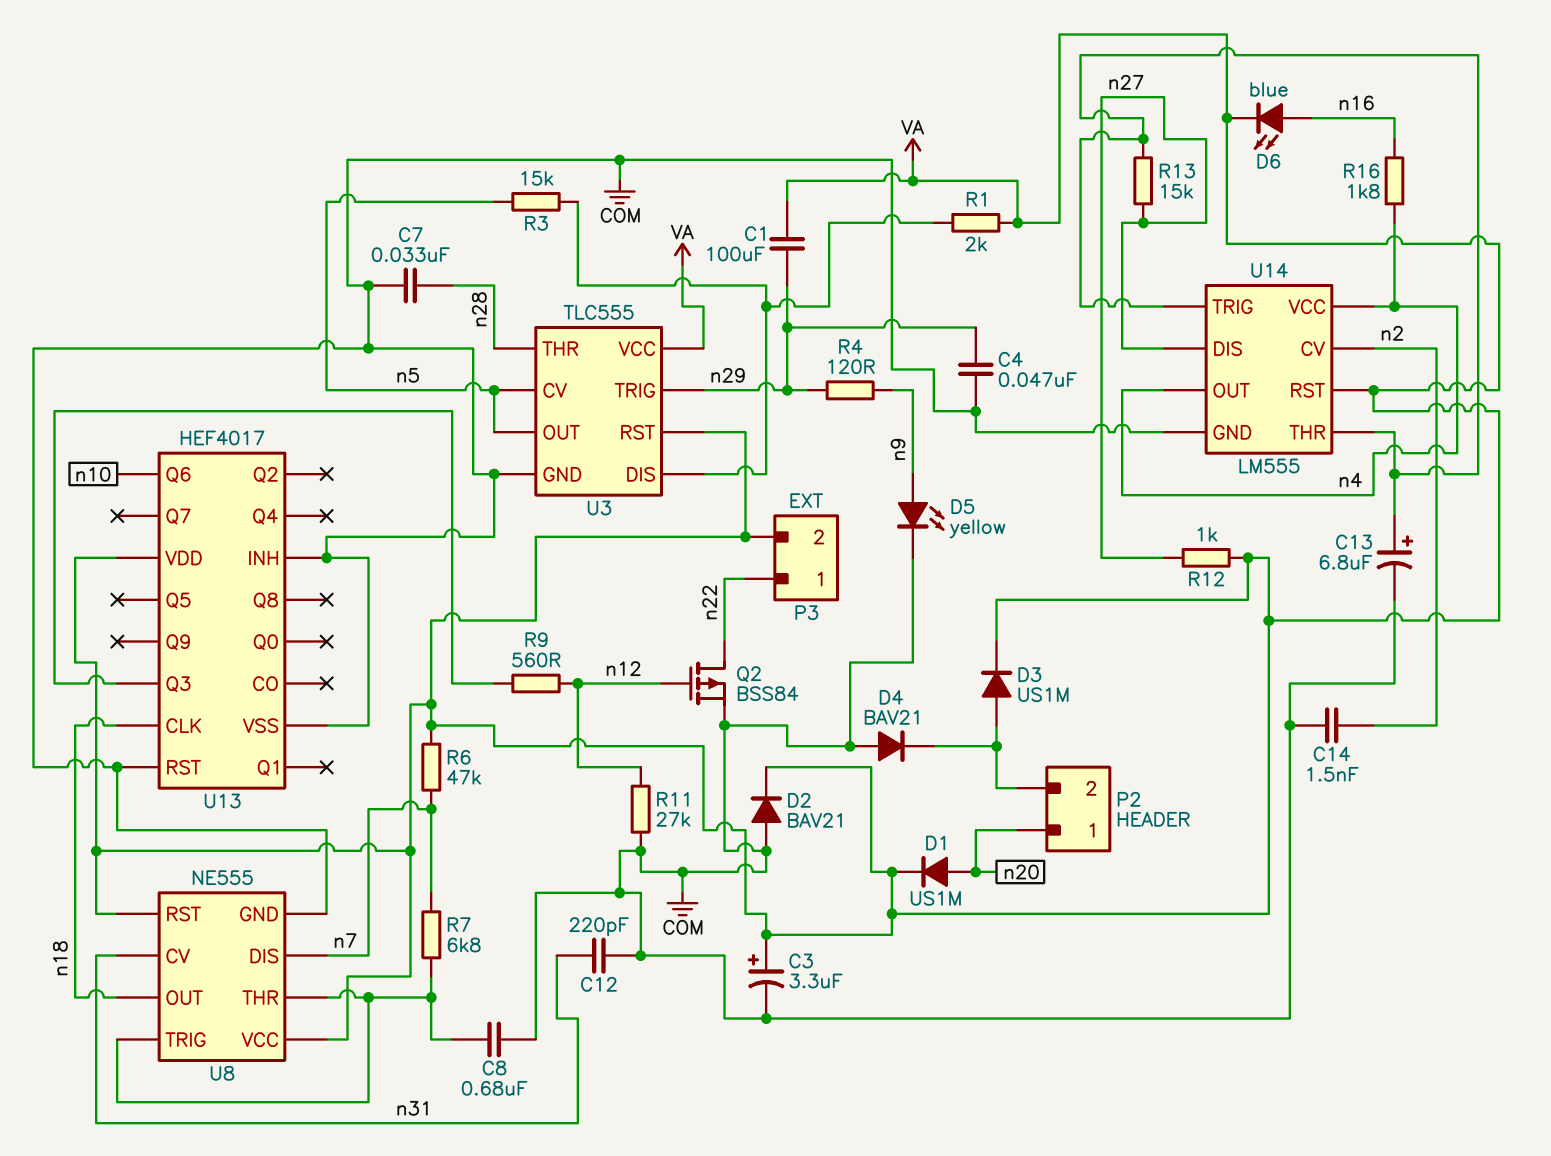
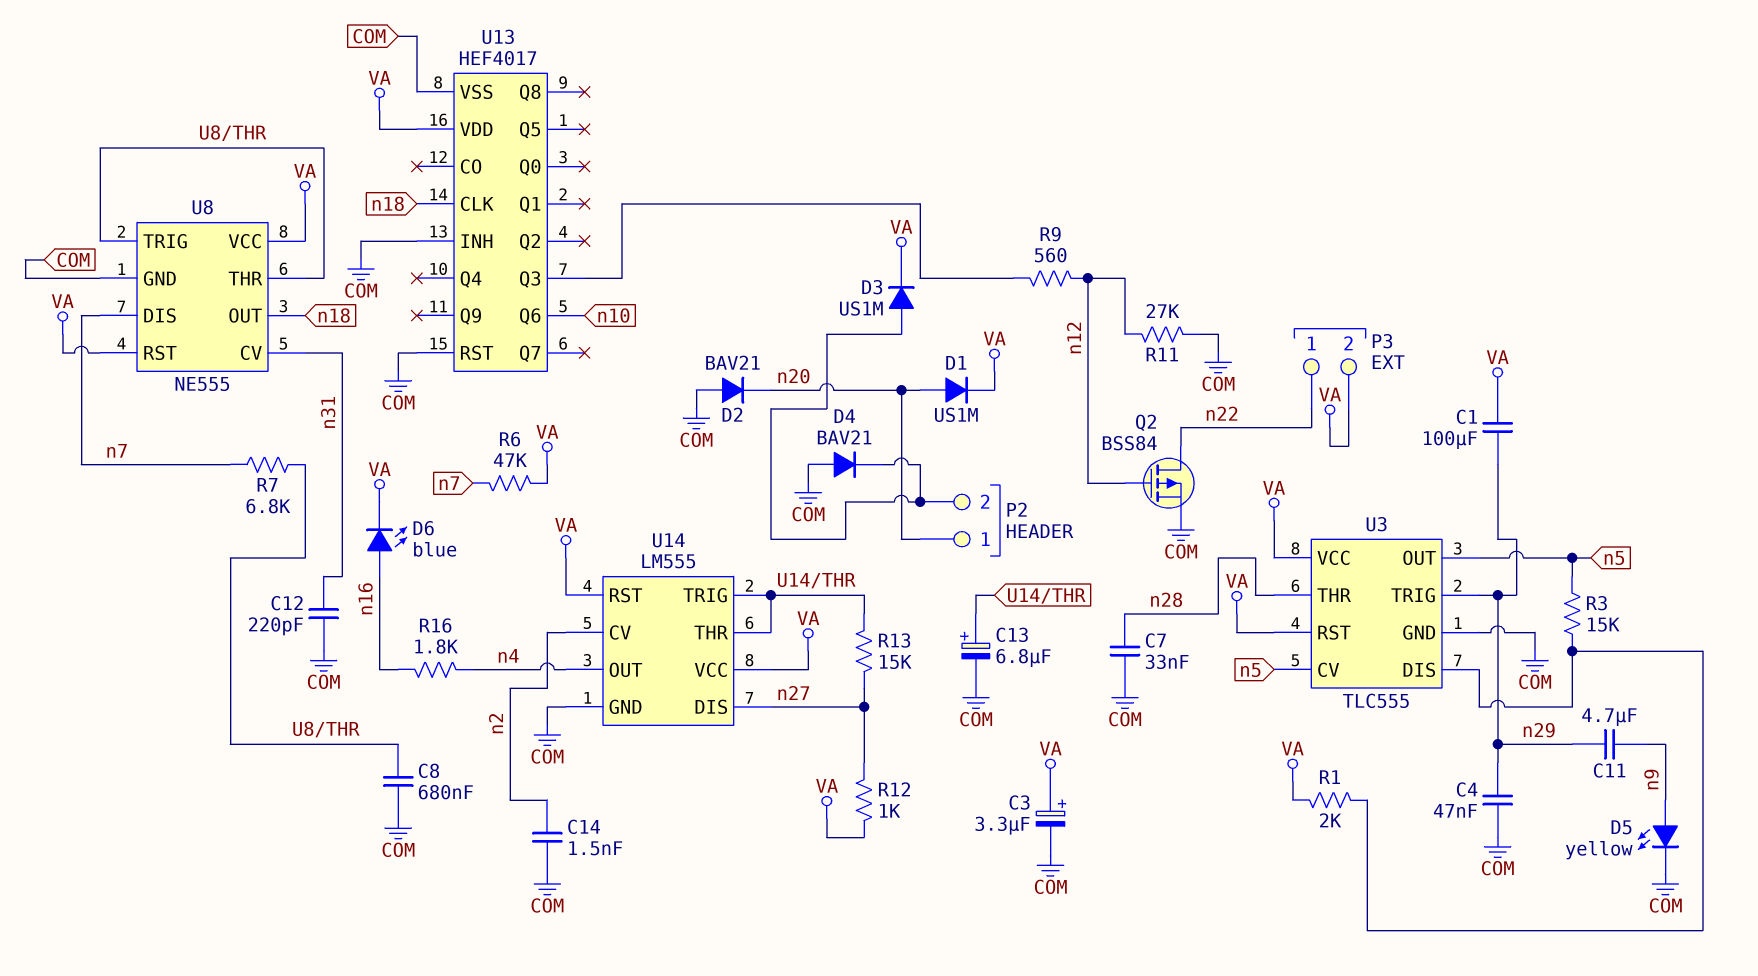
C11: none -> 4.7uF (n9, n29)
D2: diode BAV21 (A COM, K VA) -> diode BAV21 (A COM, K n20)
R4: 120 (n9, n29) -> none
U14 pin VCC: n4 -> VA

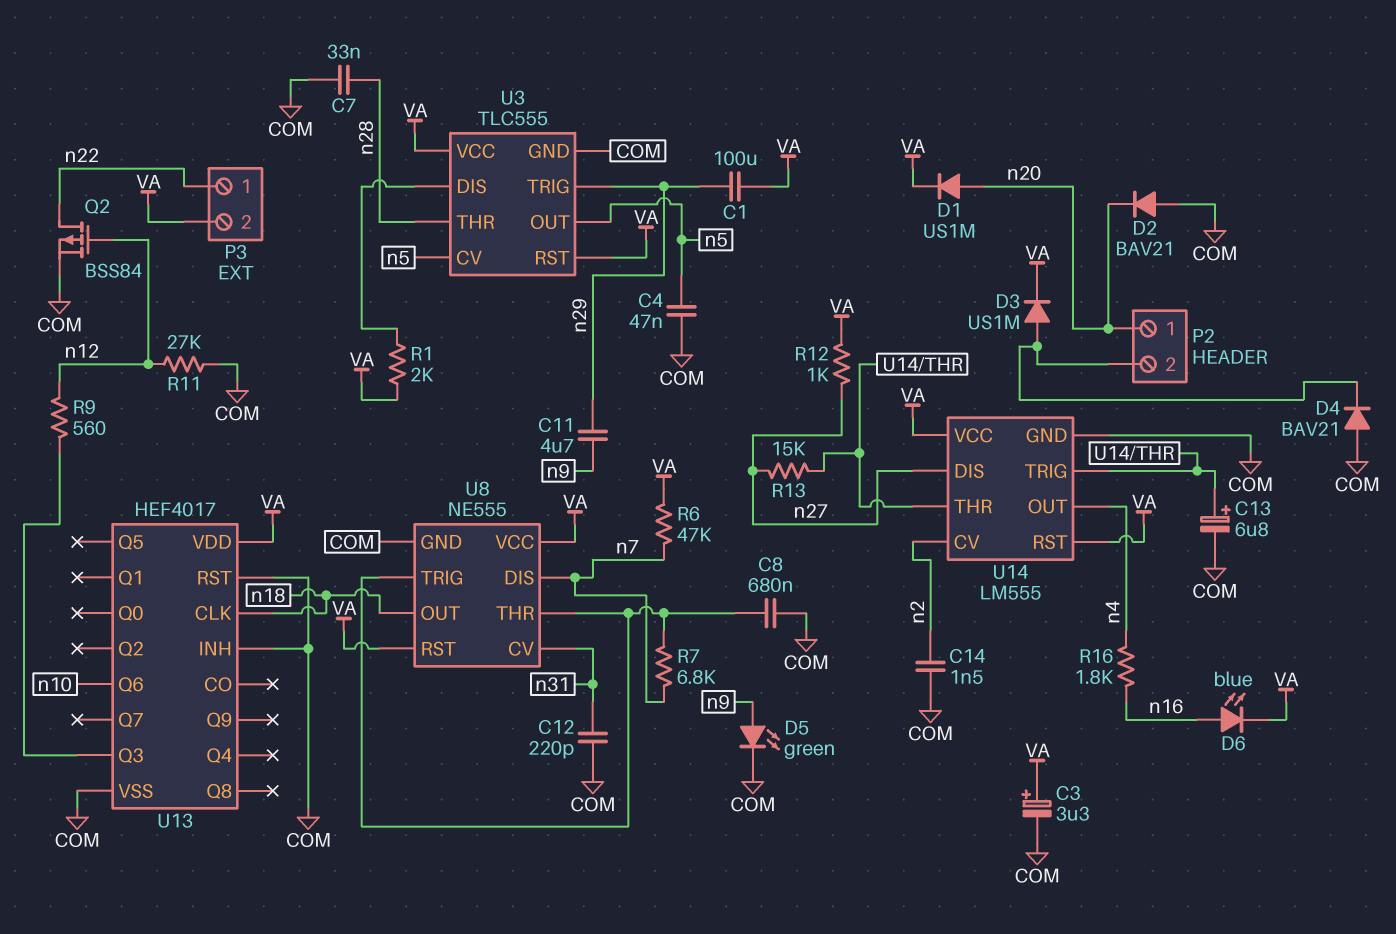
C4: 47nF (COM, n29) -> 47nF (COM, n5)
D5: LED yellow (A n9, K COM) -> LED green (A n9, K COM)
R3: 15k (U3/DIS, n5) -> none

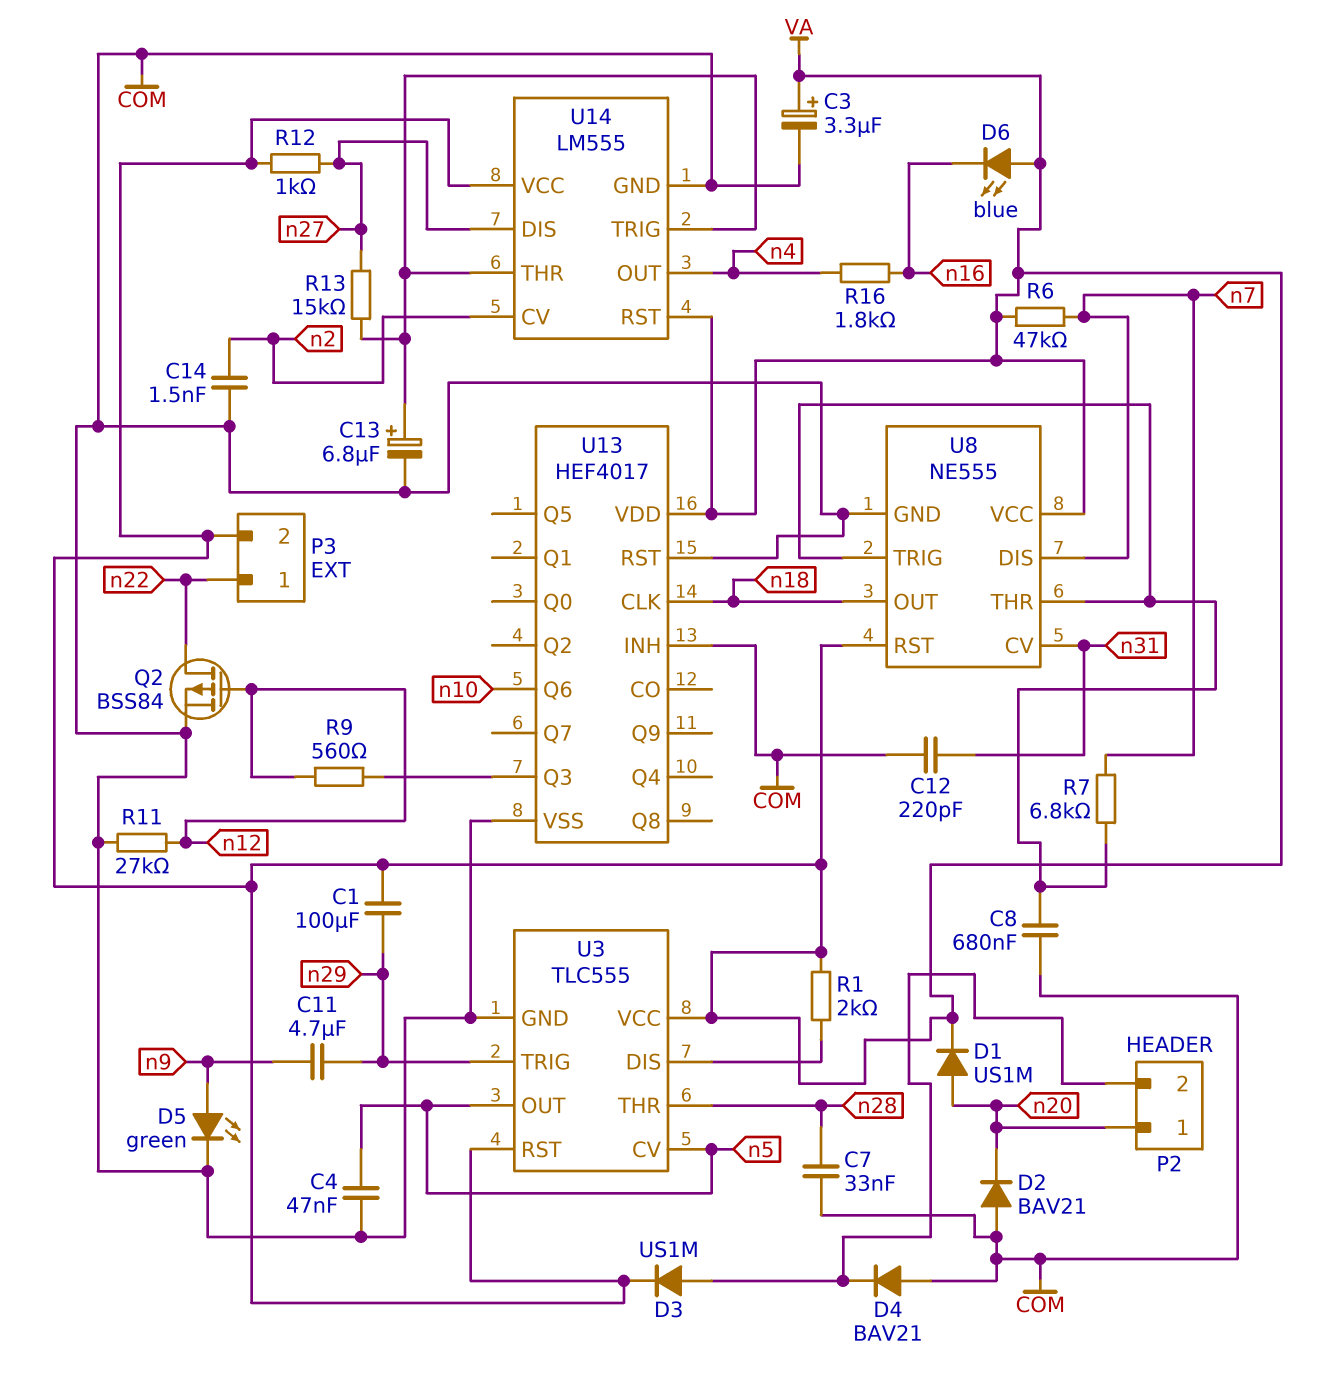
D6: LED blue (A n16, K VA) -> LED blue (A VA, K n16)

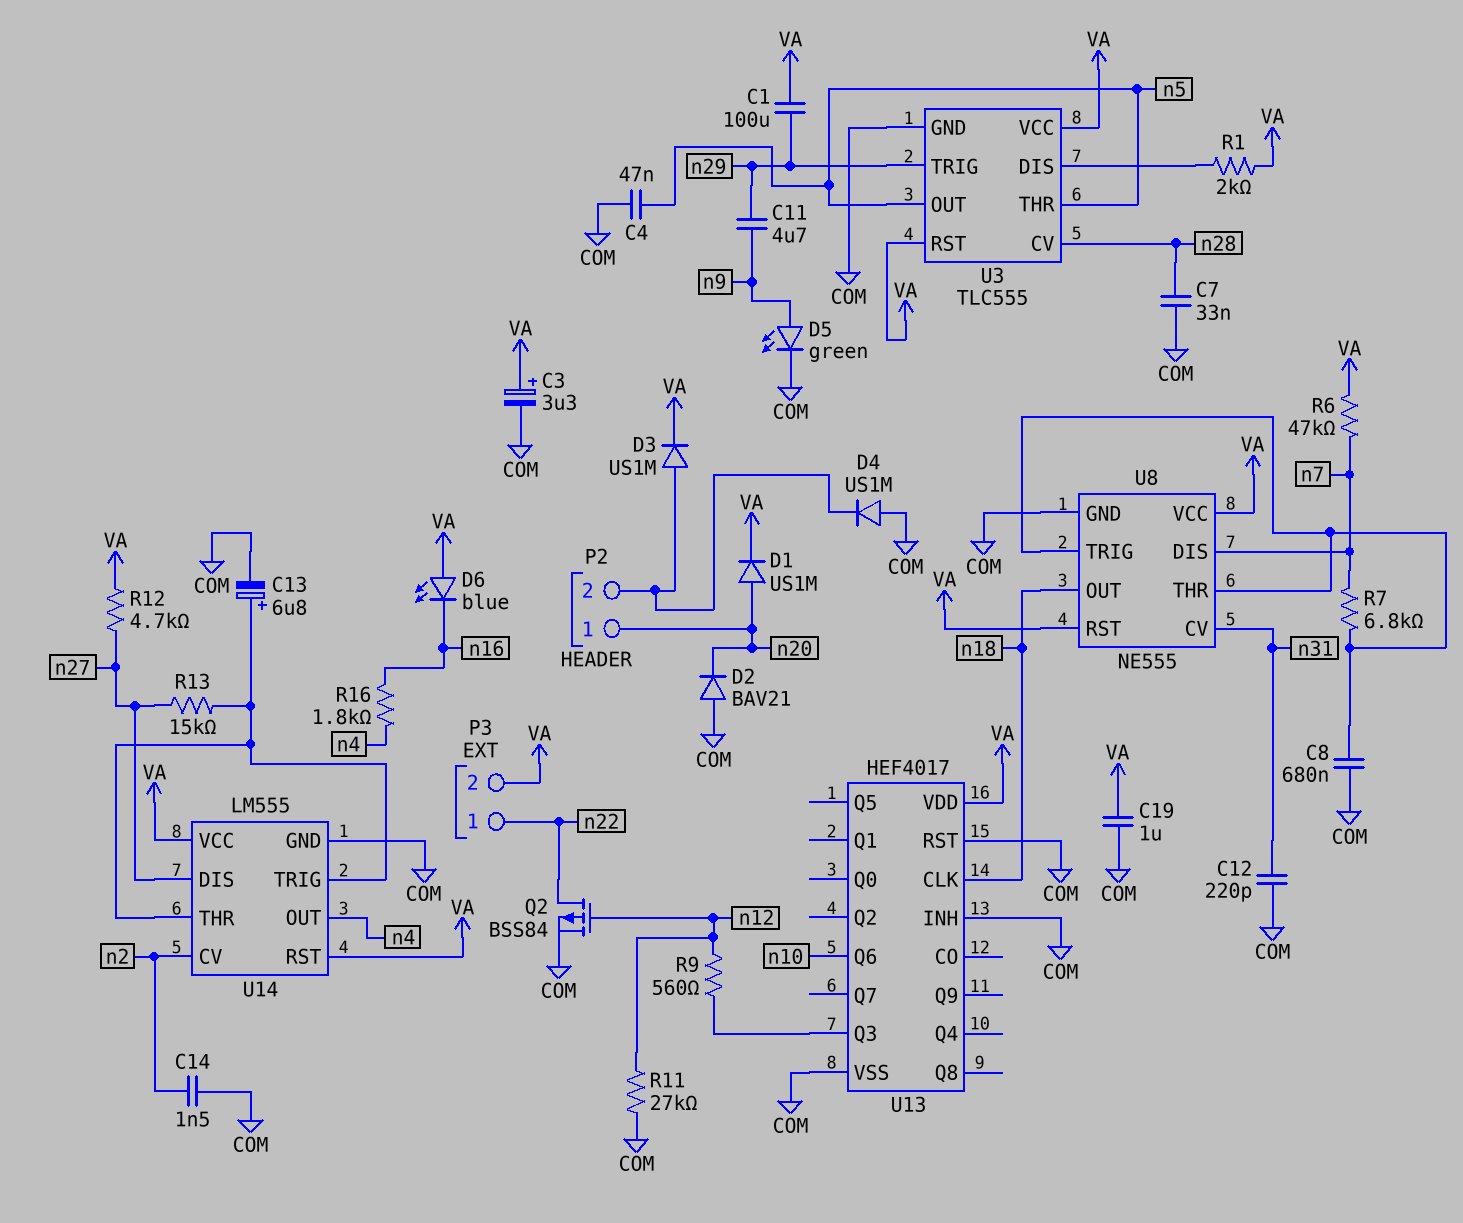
C19: none -> 1uF (COM, VA)
D4: diode BAV21 (A COM, K P2/2) -> diode US1M (A COM, K P2/2)
R12: 1k (VA, n27) -> 4.7k (VA, n27)
U3 pin CV: n5 -> n28
U3 pin THR: n28 -> n5

